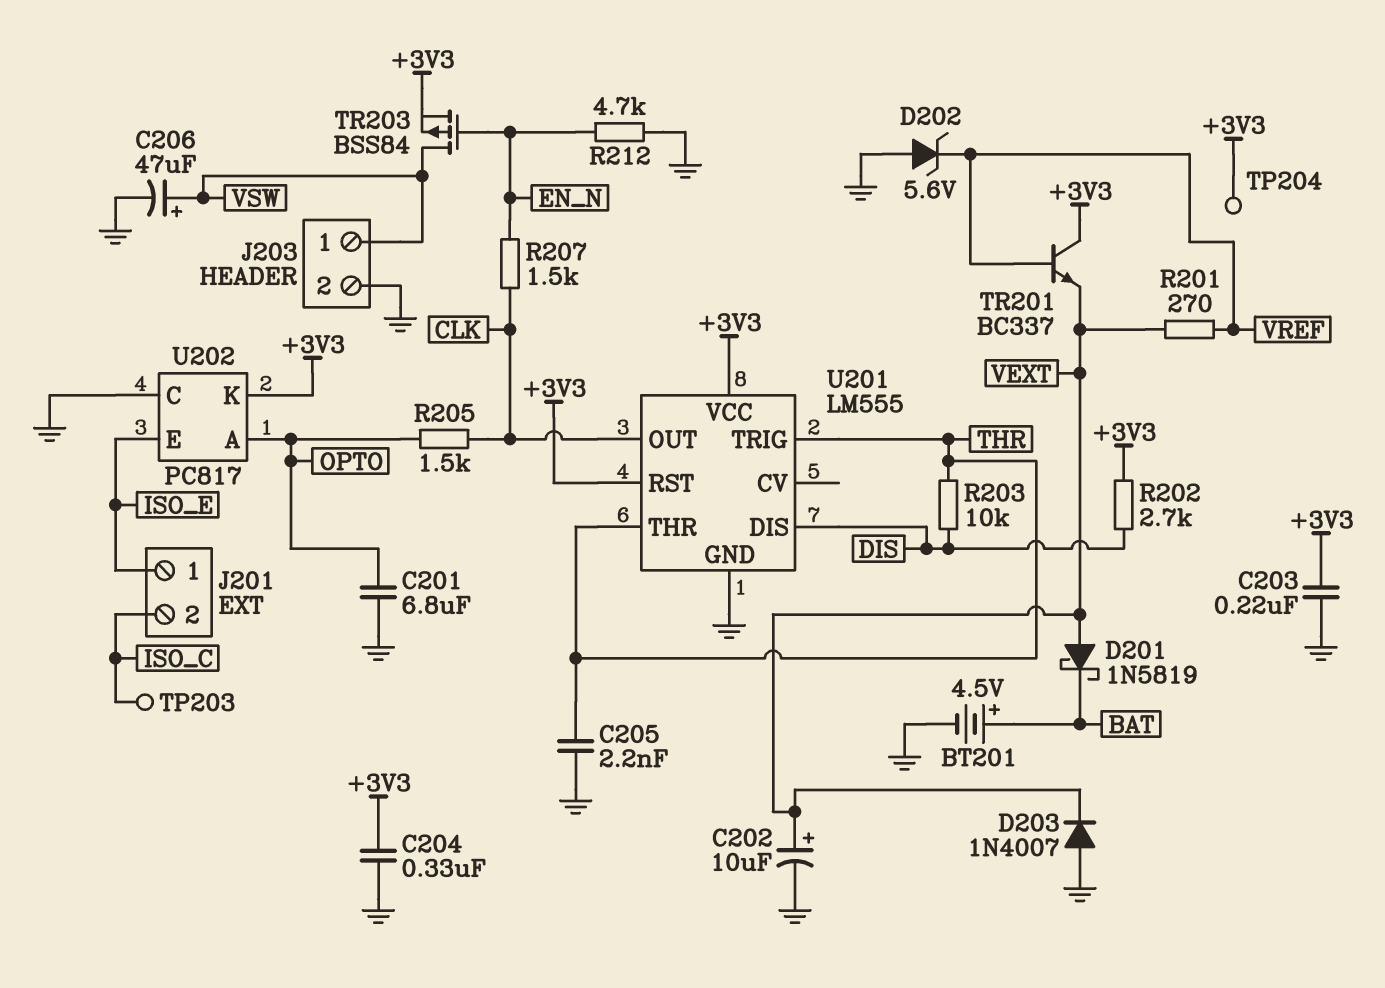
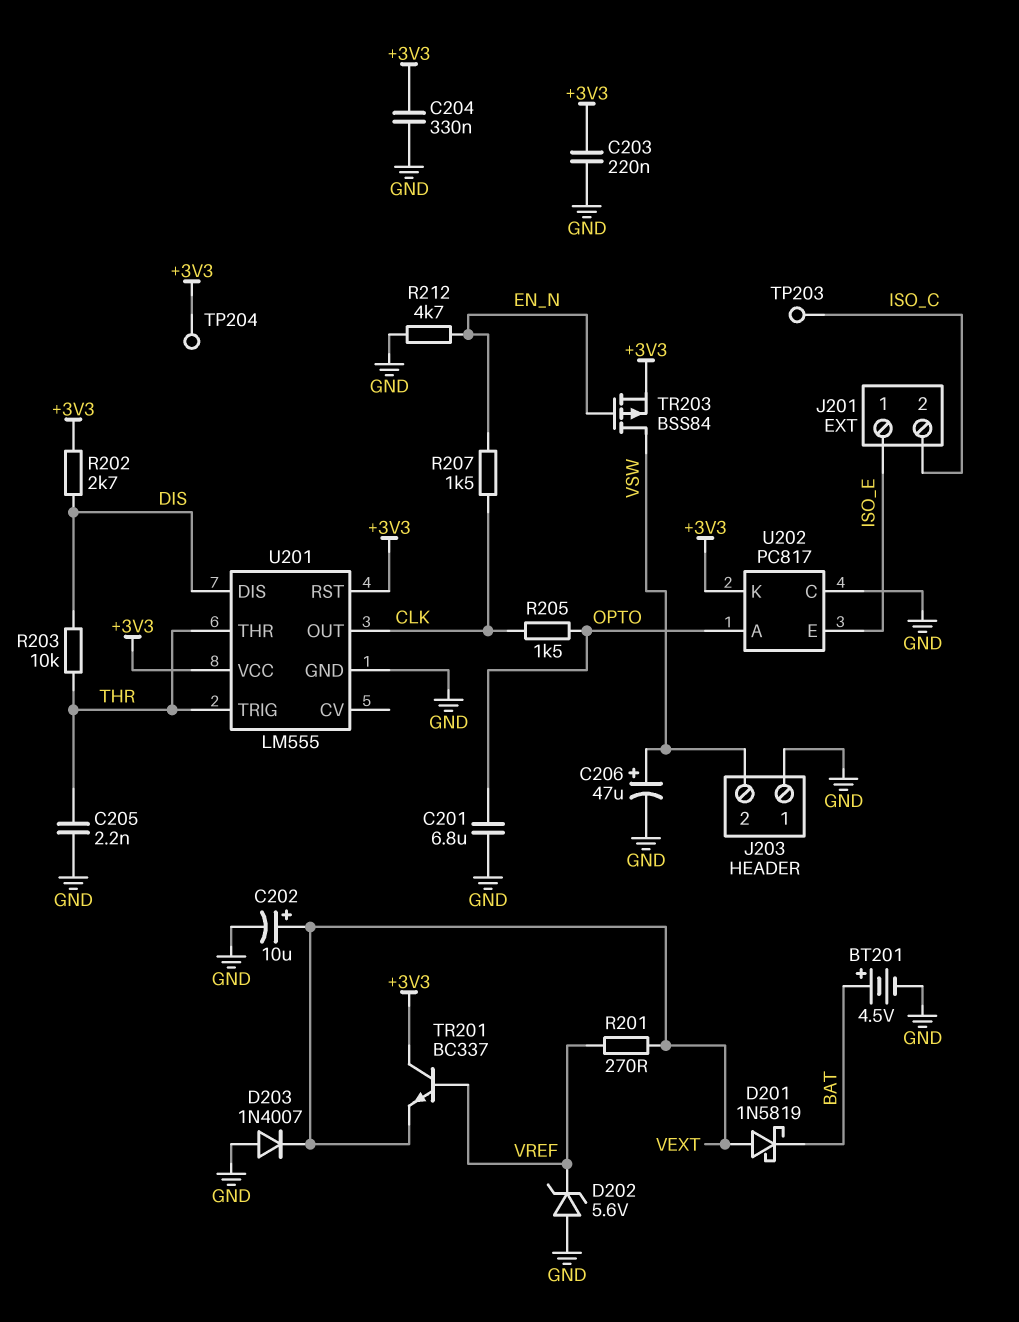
J203 pin 1: VSW -> GND
J203 pin 2: GND -> VSW

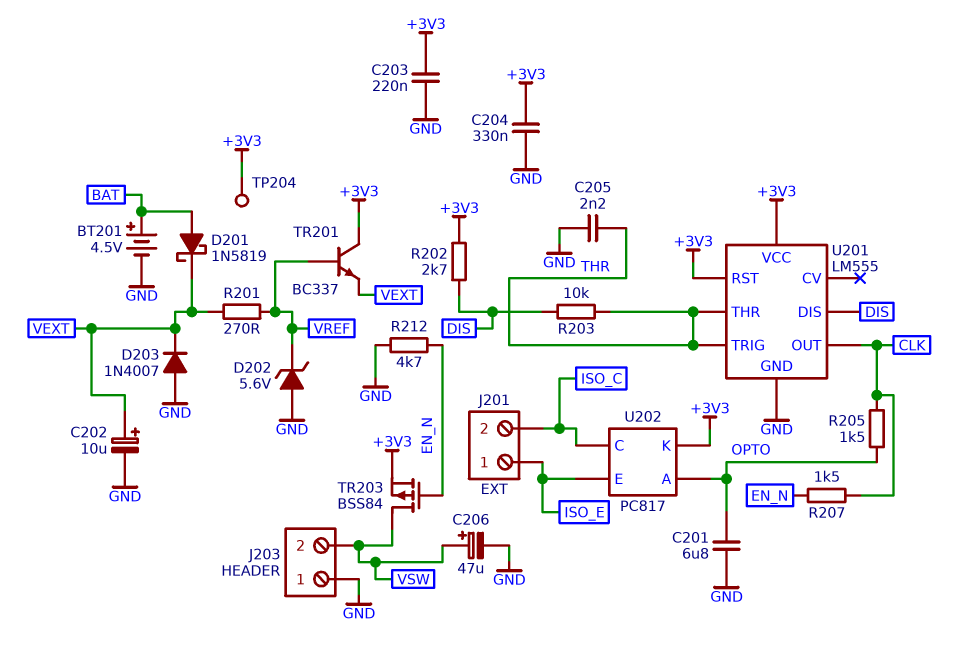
D201: schottky 1N5819 (A VEXT, K BAT) -> schottky 1N5819 (A BAT, K VEXT)
TP203: test point (ISO_C) -> none
U202 pin C: GND -> ISO_C

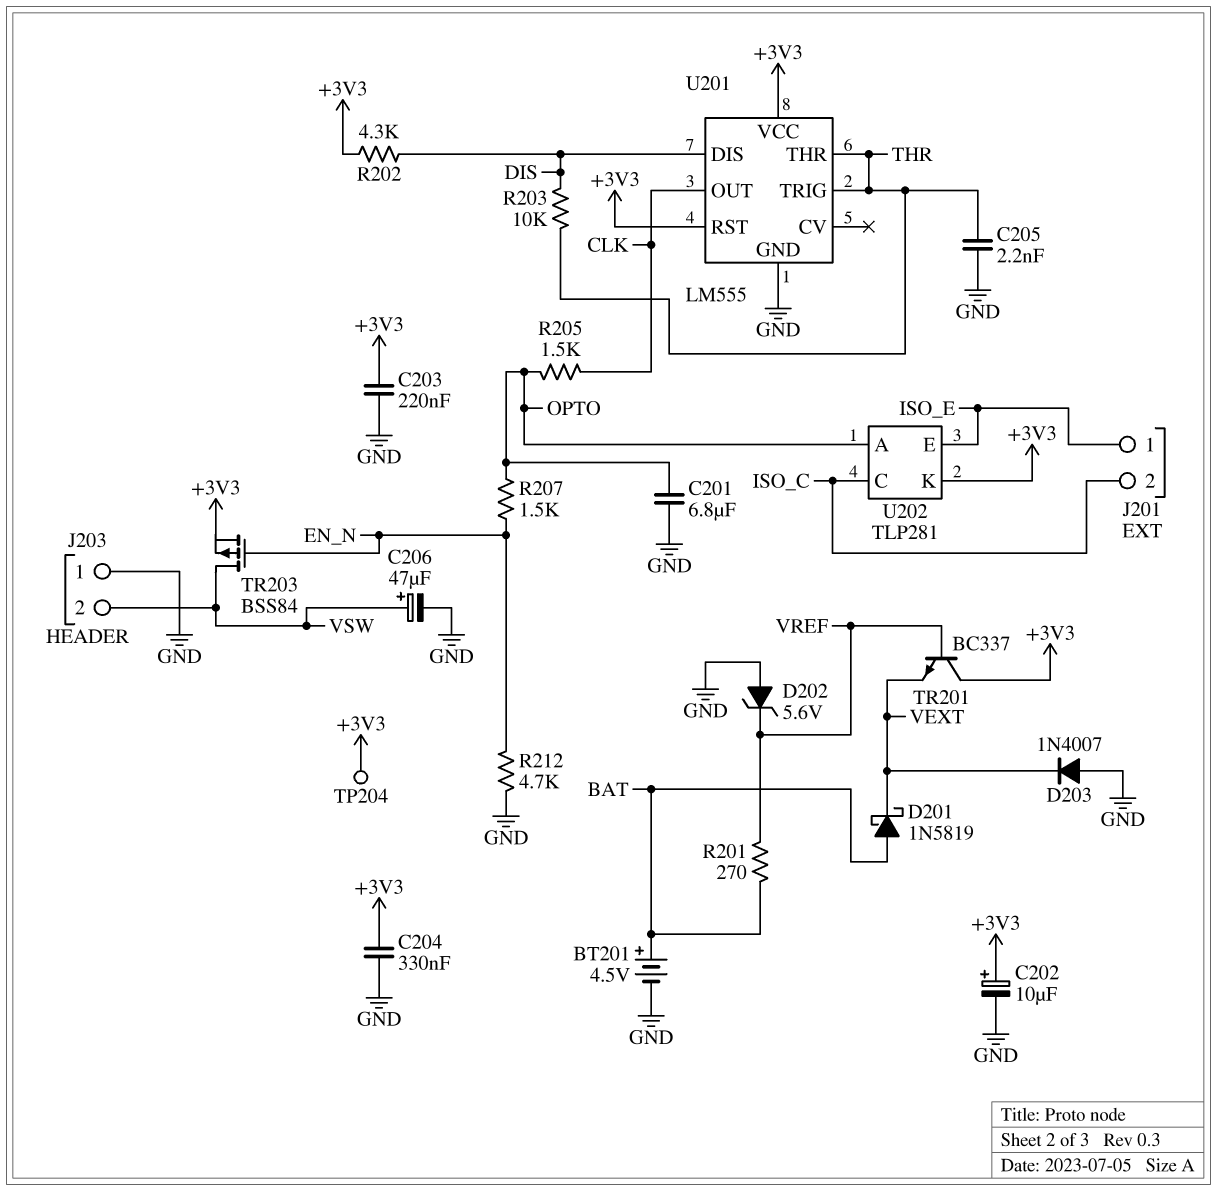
C202: 10uF (plus VEXT, minus GND) -> 10uF (plus +3V3, minus GND)
R201: 270 (VEXT, VREF) -> 270 (BAT, VREF)
R202: 2.7k (+3V3, DIS) -> 4.3k (+3V3, DIS)
R207: 1.5k (CLK, EN_N) -> 1.5k (EN_N, OPTO)
U202: PC817 -> TLP281

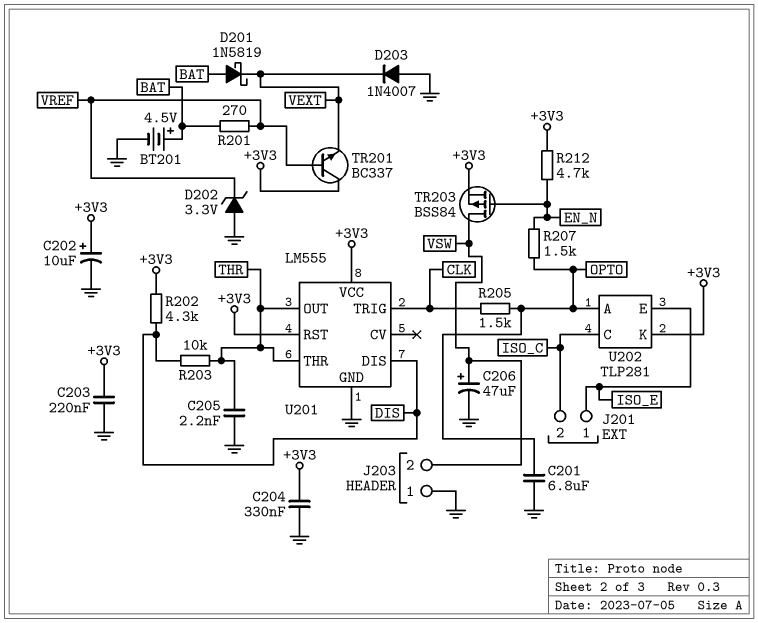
D202: zener 5.6V (A GND, K VREF) -> zener 3.3V (A GND, K VREF)
R212: 4.7k (EN_N, GND) -> 4.7k (+3V3, EN_N)
TP204: test point (+3V3) -> none
U201 pin OUT: CLK -> THR
U201 pin TRIG: THR -> CLK

